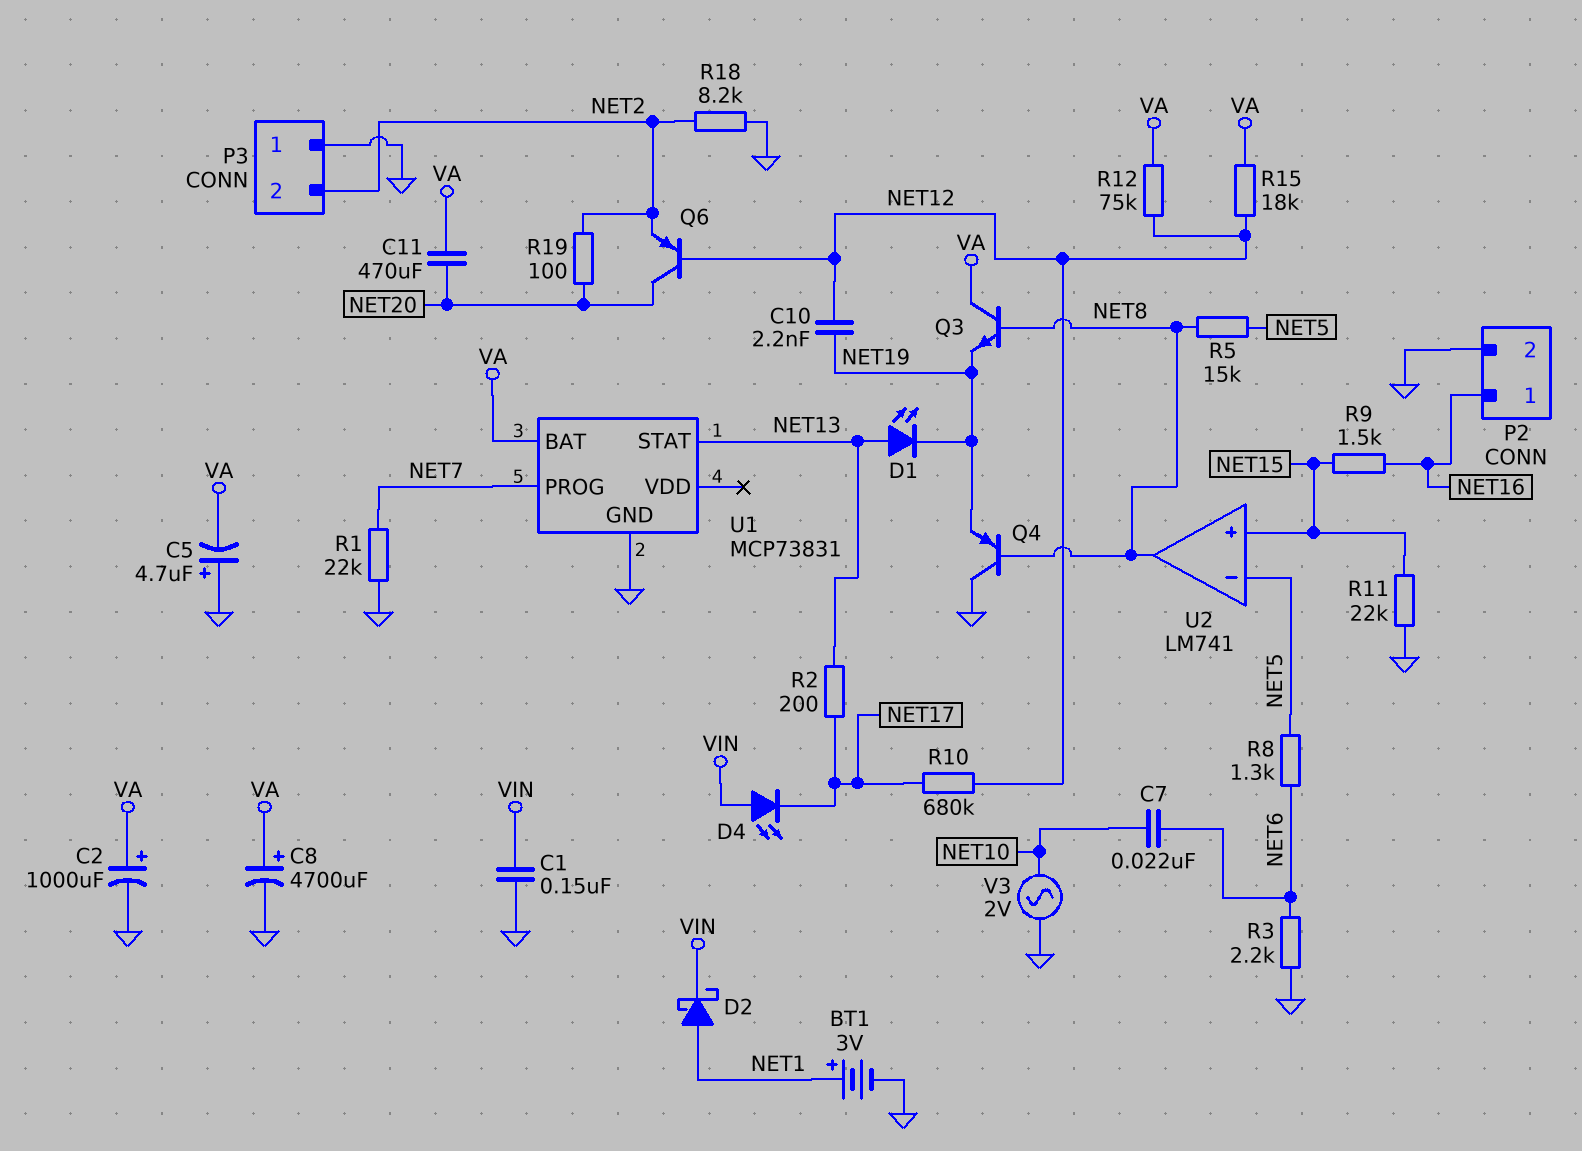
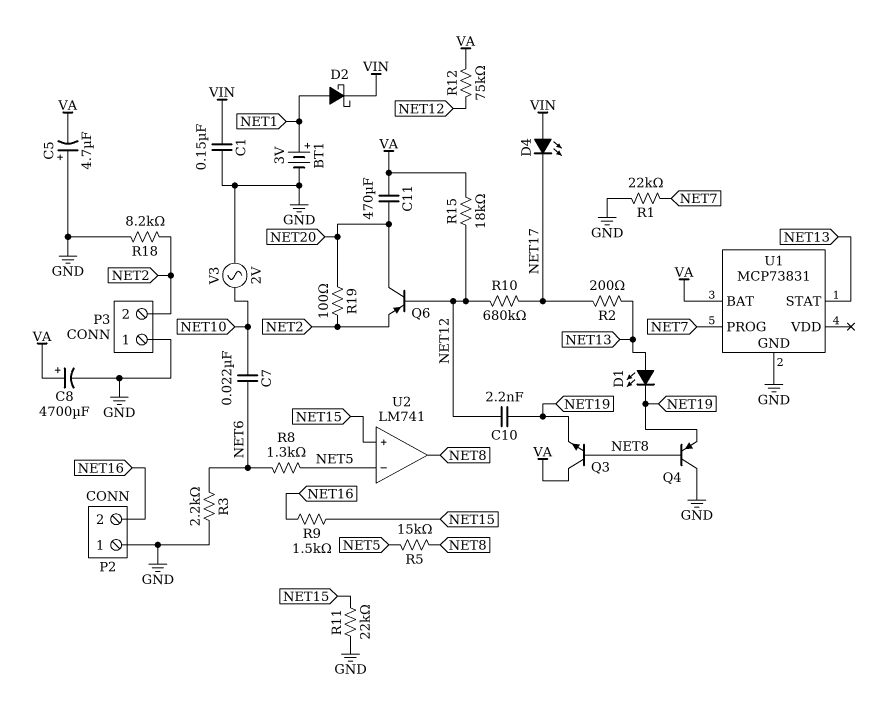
C2: 1000uF (plus VA, minus GND) -> none
P2 pin 1: NET16 -> GND
P2 pin 2: GND -> NET16

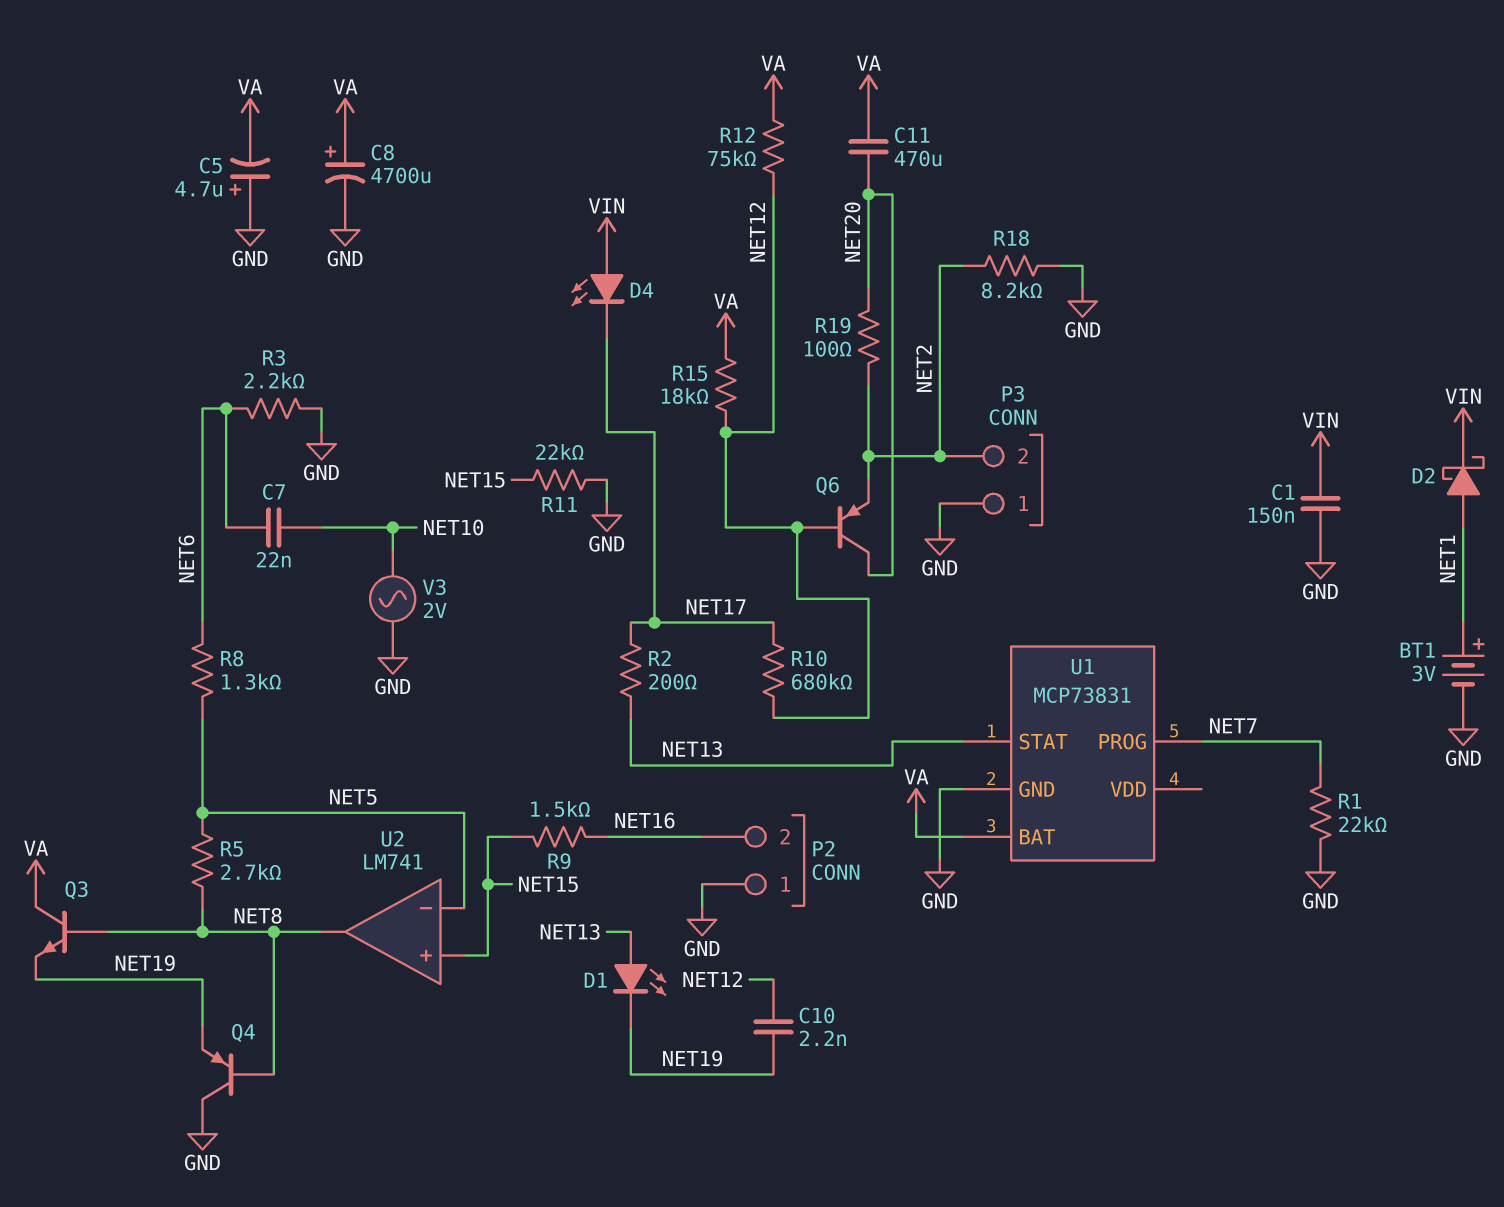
R5: 15k (NET5, NET8) -> 2.7k (NET5, NET8)

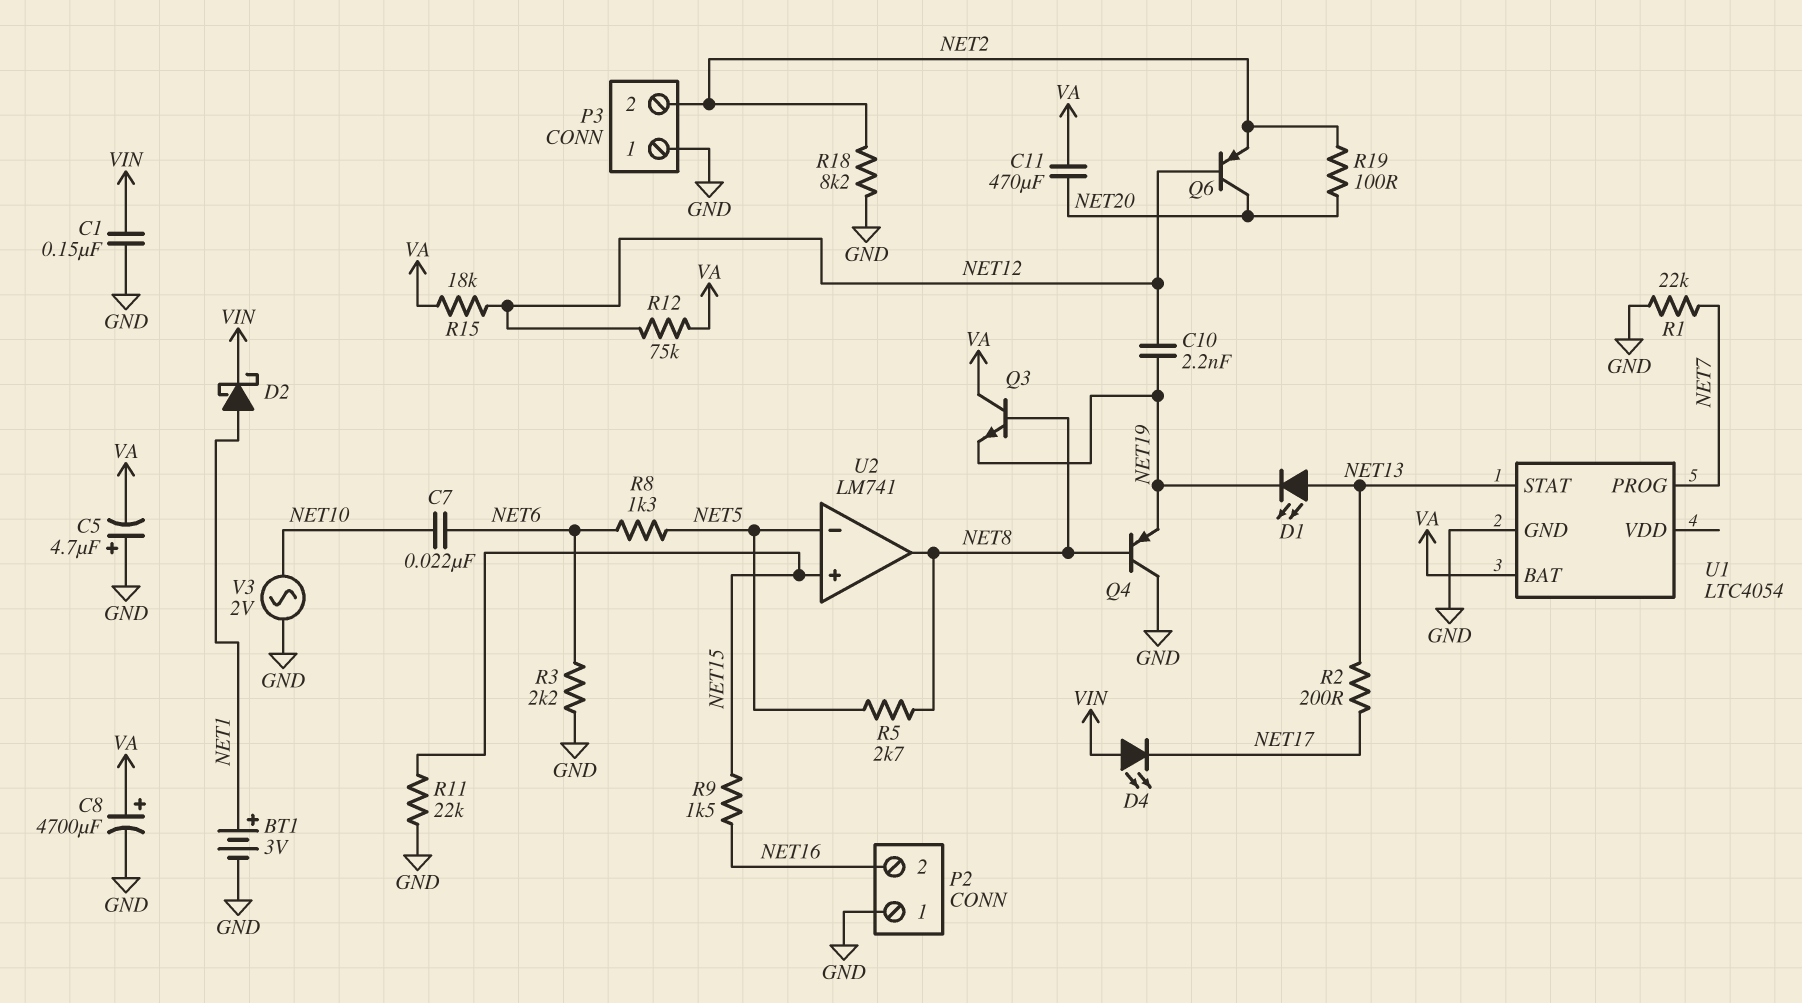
R10: 680k (NET12, NET17) -> none
U1: MCP73831 -> LTC4054

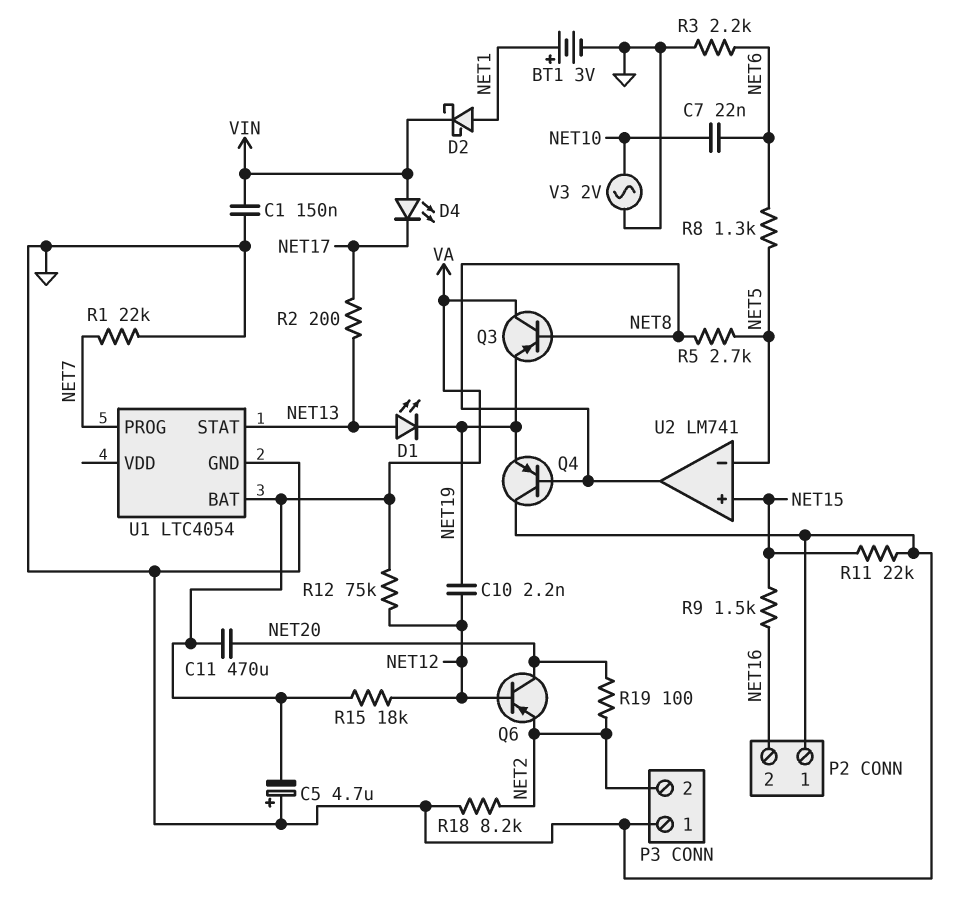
C8: 4700uF (plus VA, minus GND) -> none
Q3: NPN (B NET8, C VA, E NET19) -> PNP (B NET8, C VA, E NET19)

